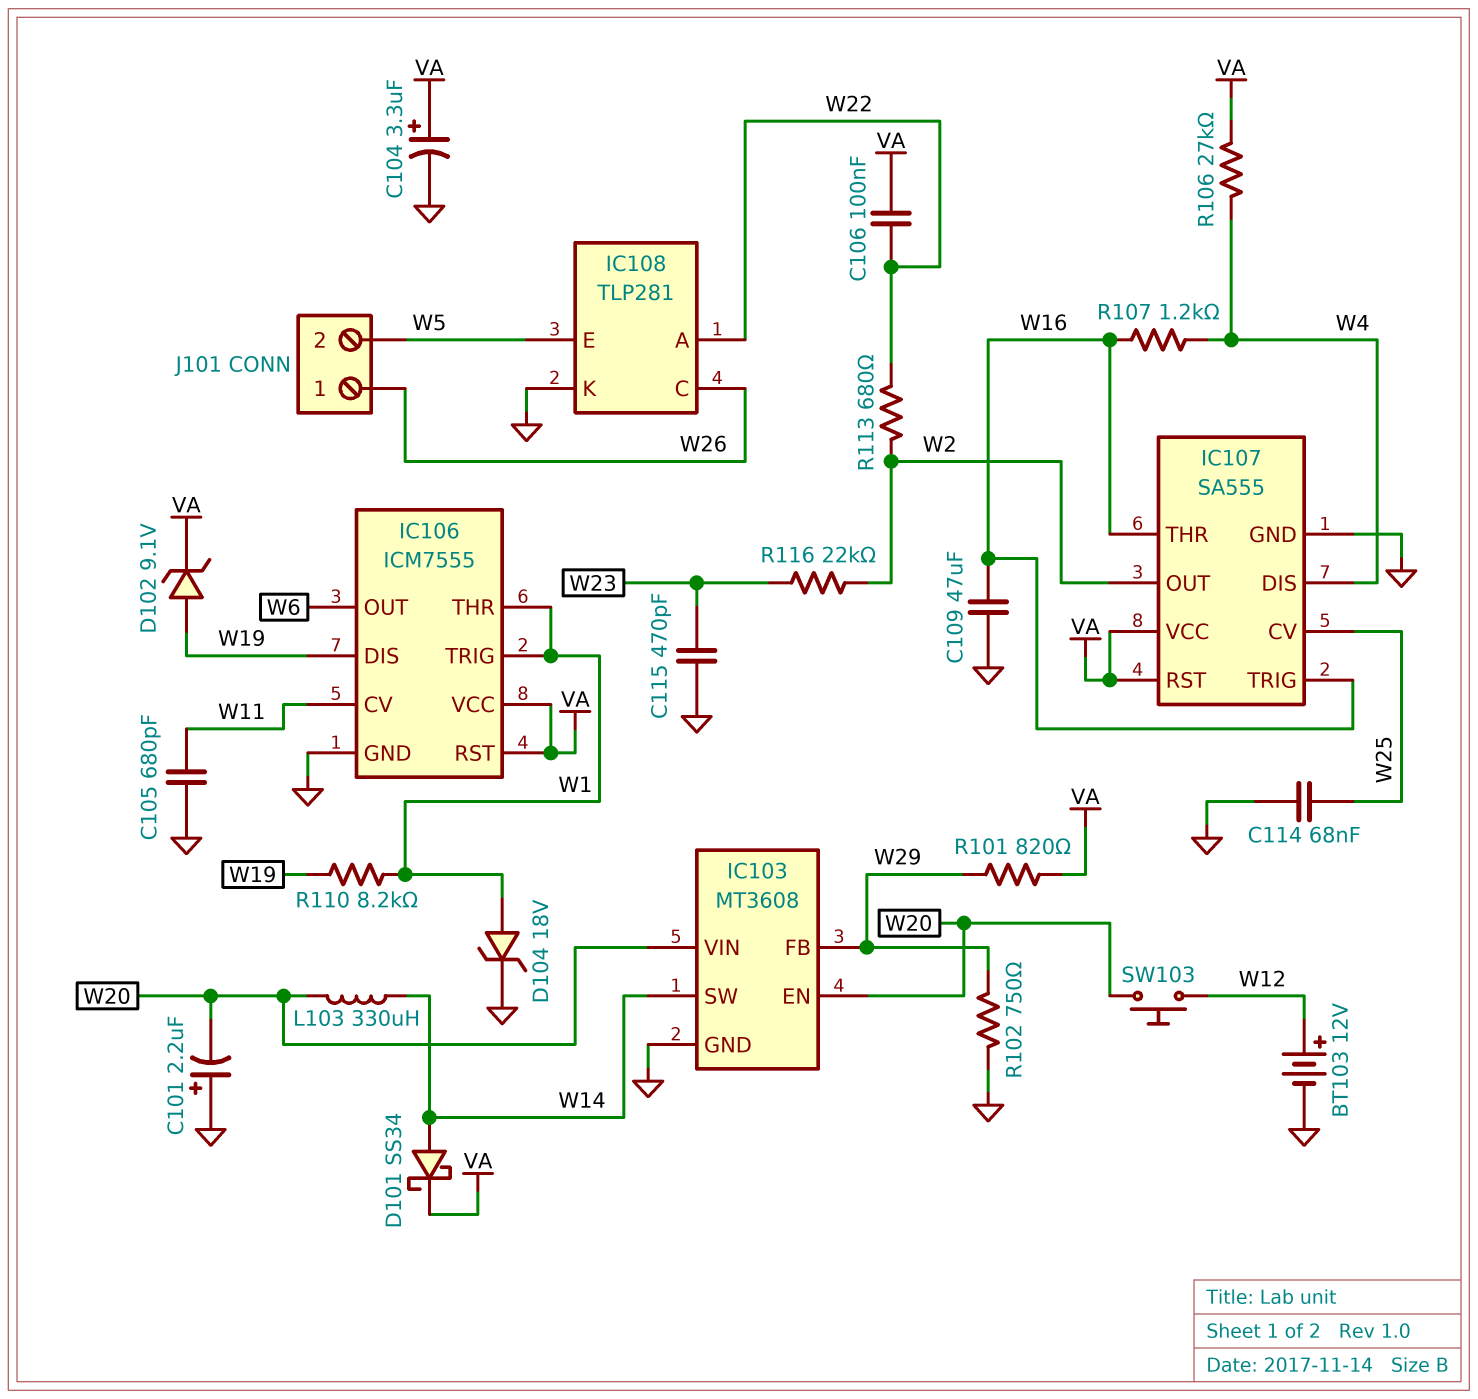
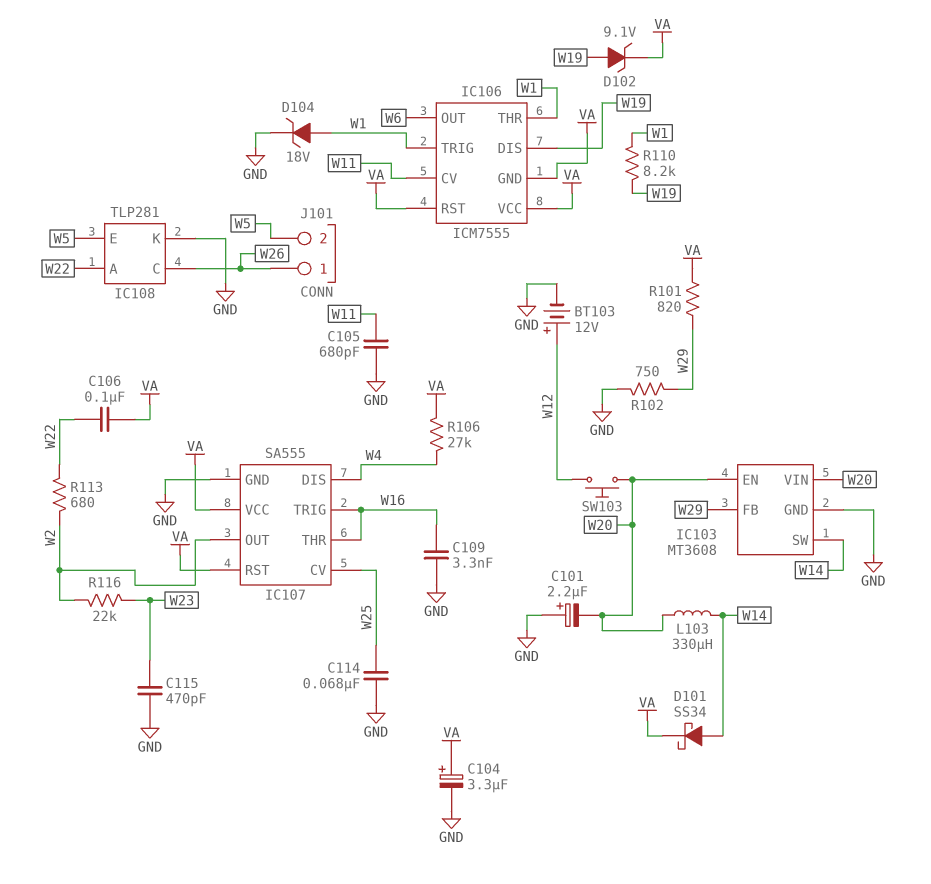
C109: 47uF (GND, W16) -> 3.3nF (GND, W16)
IC106 pin GND: GND -> VA
R107: 1.2k (W4, W16) -> none

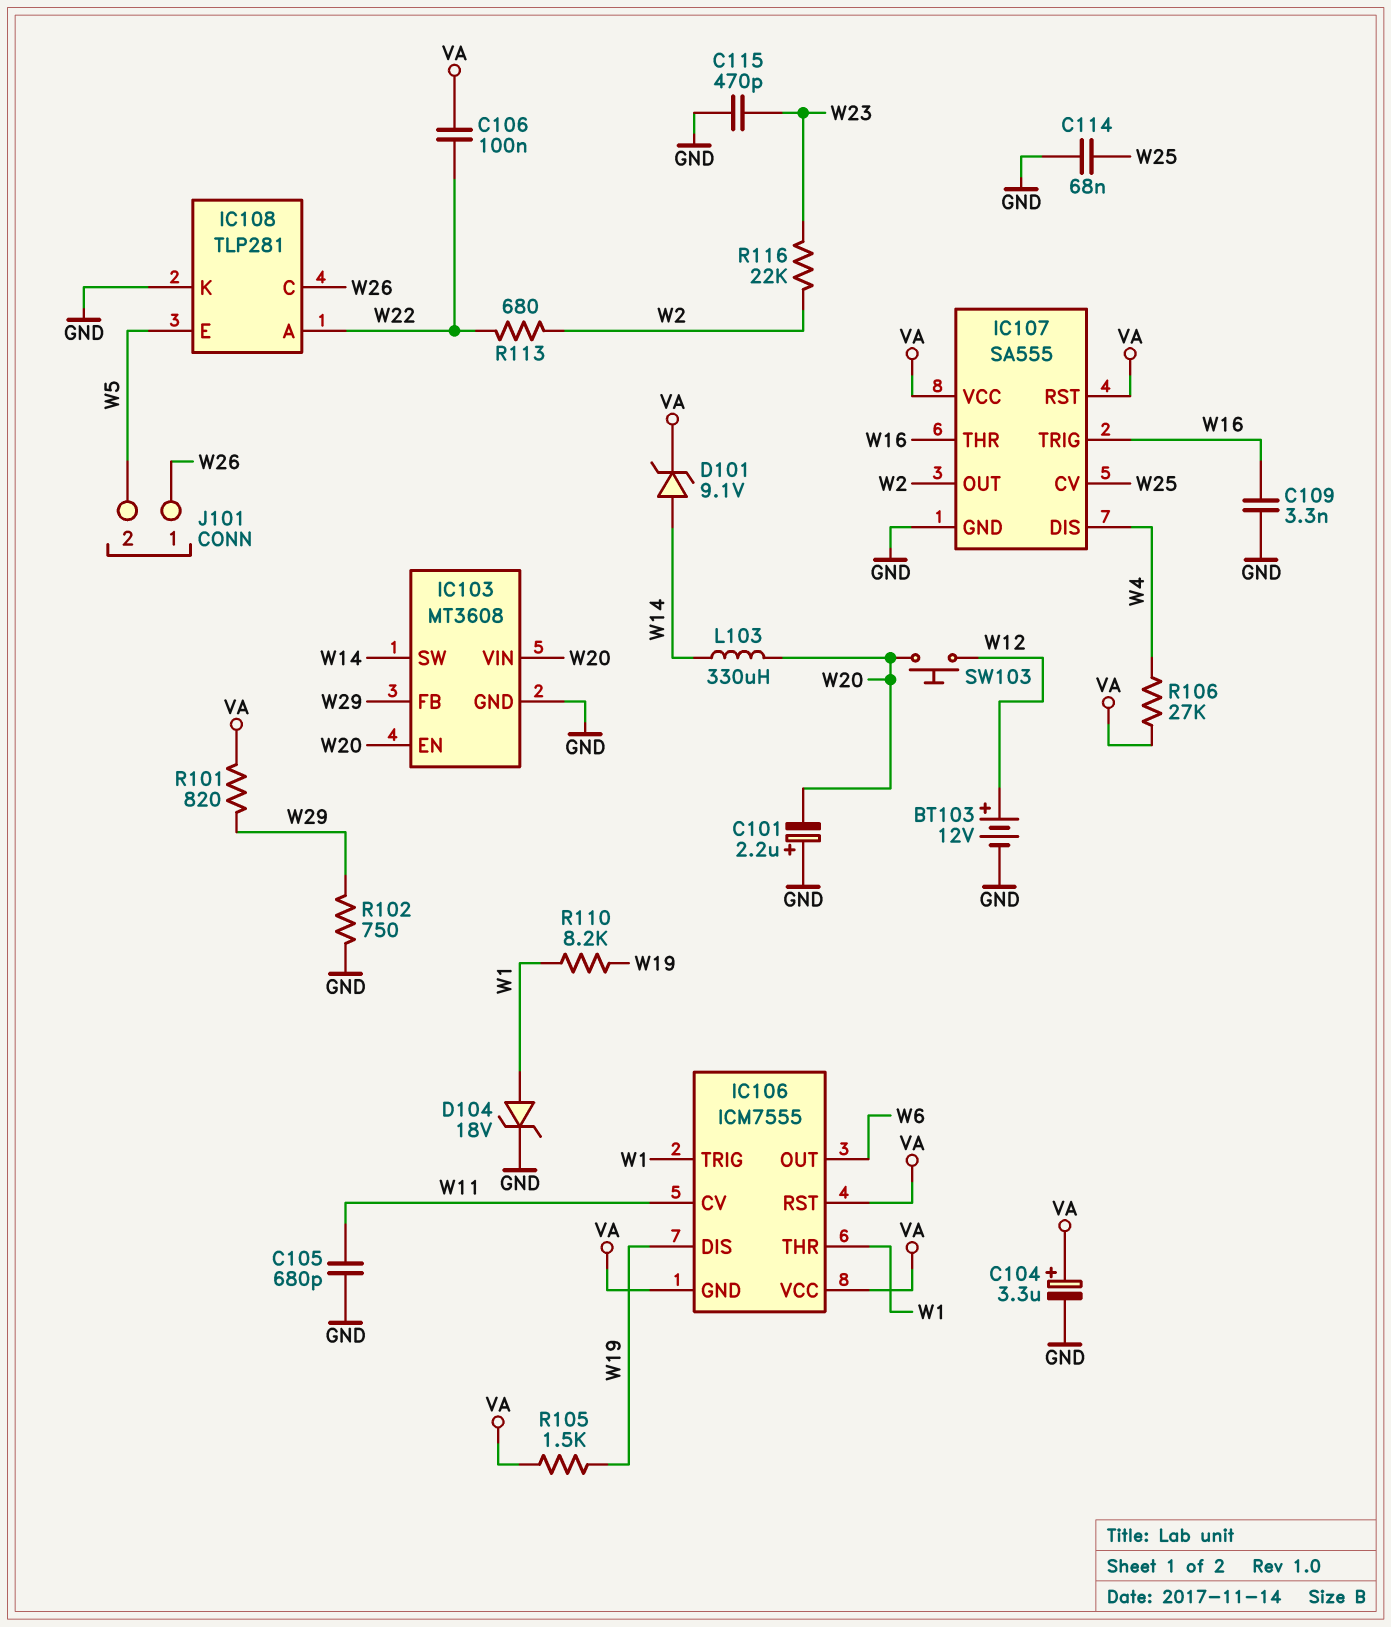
D101: schottky SS34 (A W14, K VA) -> zener 9.1V (A W14, K VA)
D102: zener 9.1V (A W19, K VA) -> none
R105: none -> 1.5k (VA, W19)

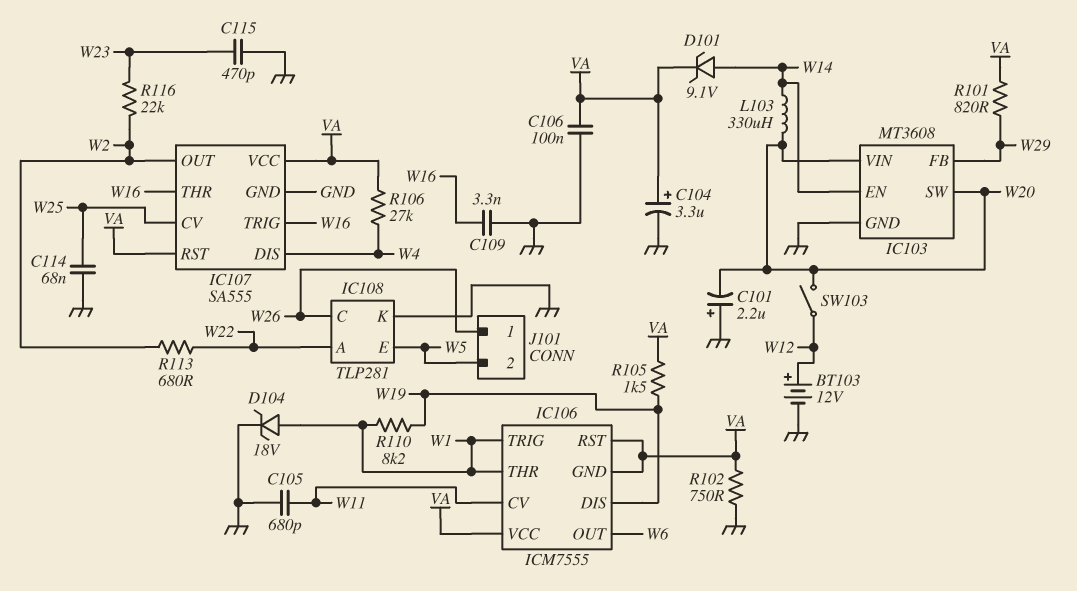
C106: 100nF (VA, W22) -> 100nF (GND, VA)
IC103 pin EN: W20 -> W14
IC103 pin SW: W14 -> W20
R102: 750 (GND, W29) -> 750 (GND, VA)
SW103: button (W12, W20) -> switch (W12, W20)

